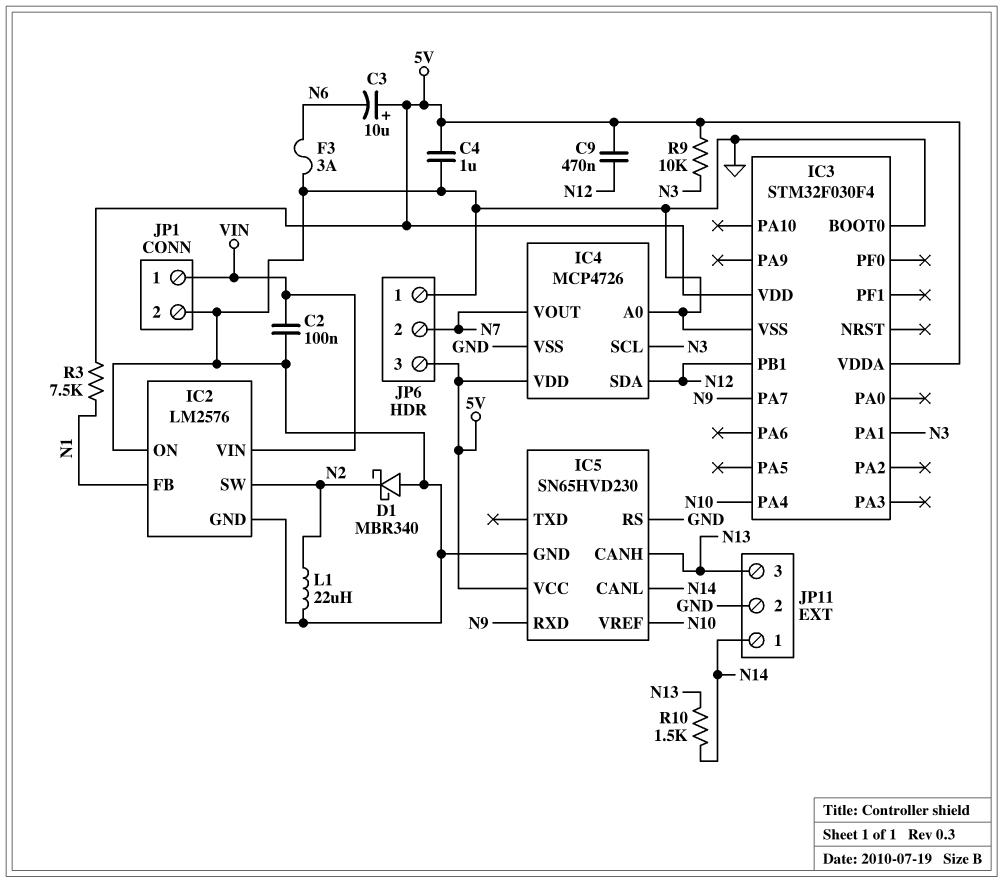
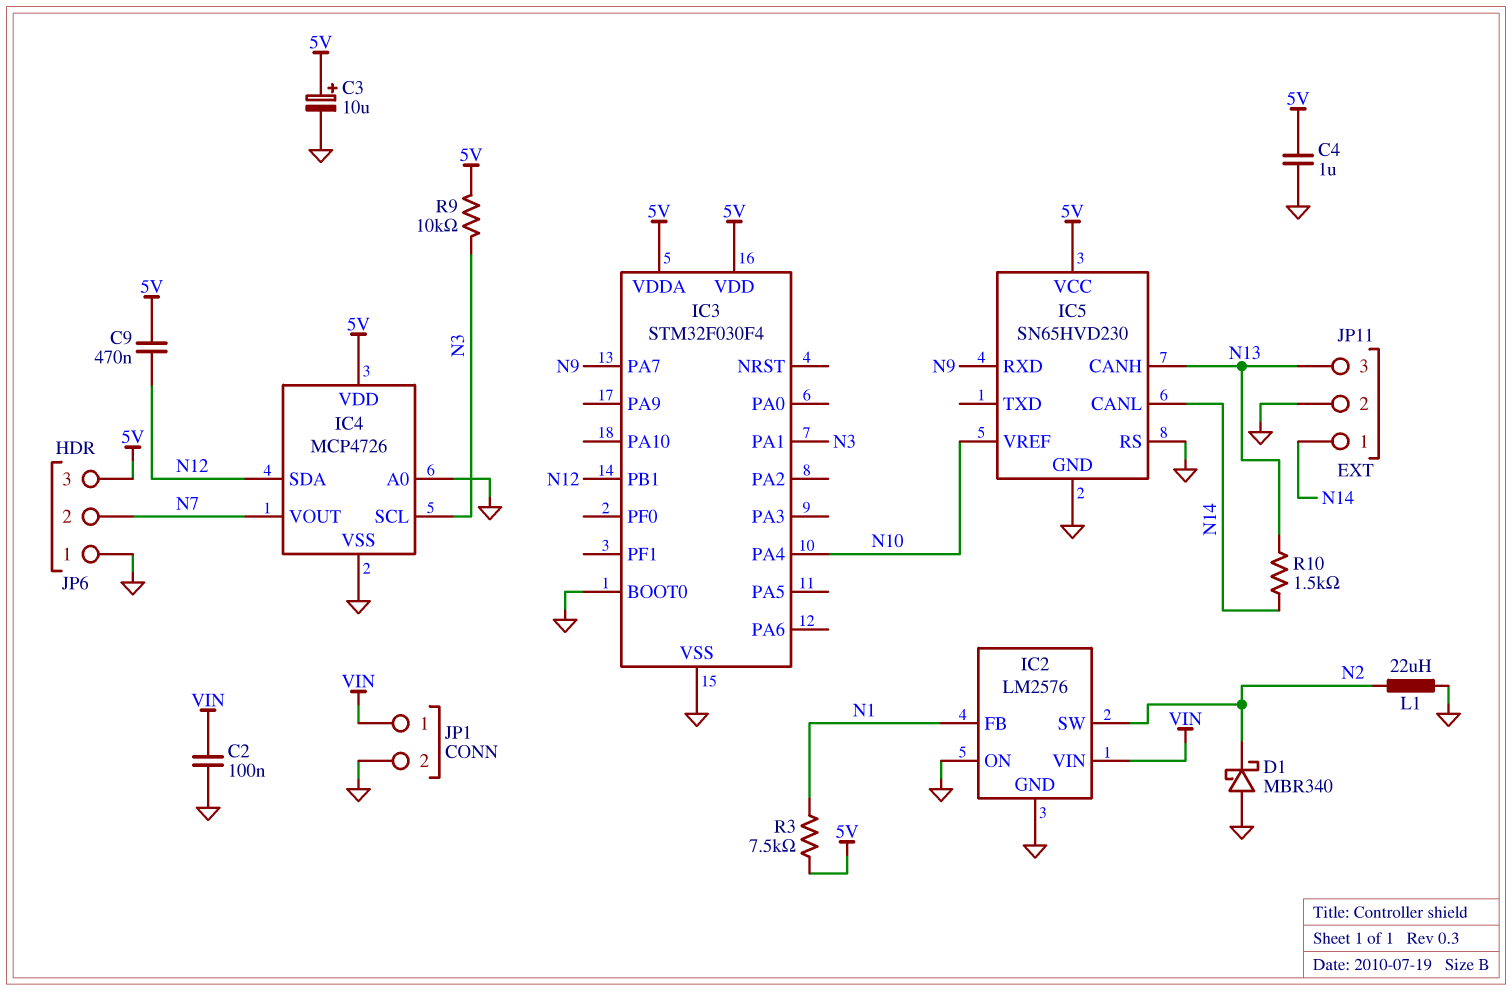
C3: 10uF (plus 5V, minus N6) -> 10uF (plus 5V, minus GND)
F3: 3A (GND, N6) -> none

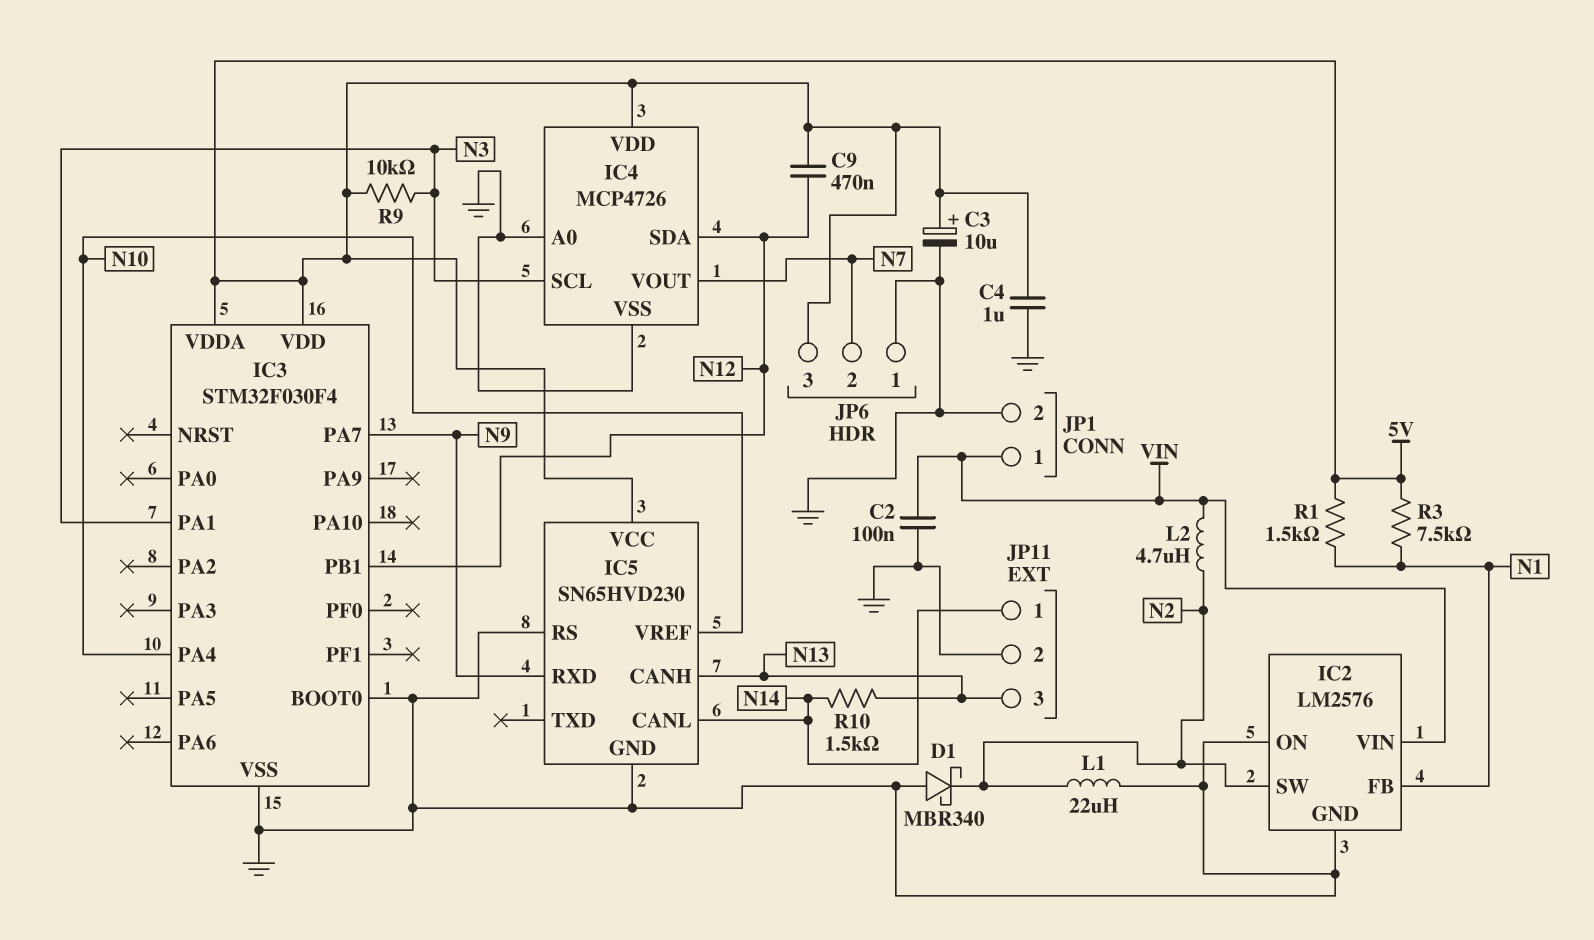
L2: none -> 4.7uH (N2, VIN)
R1: none -> 1.5k (5V, N1)

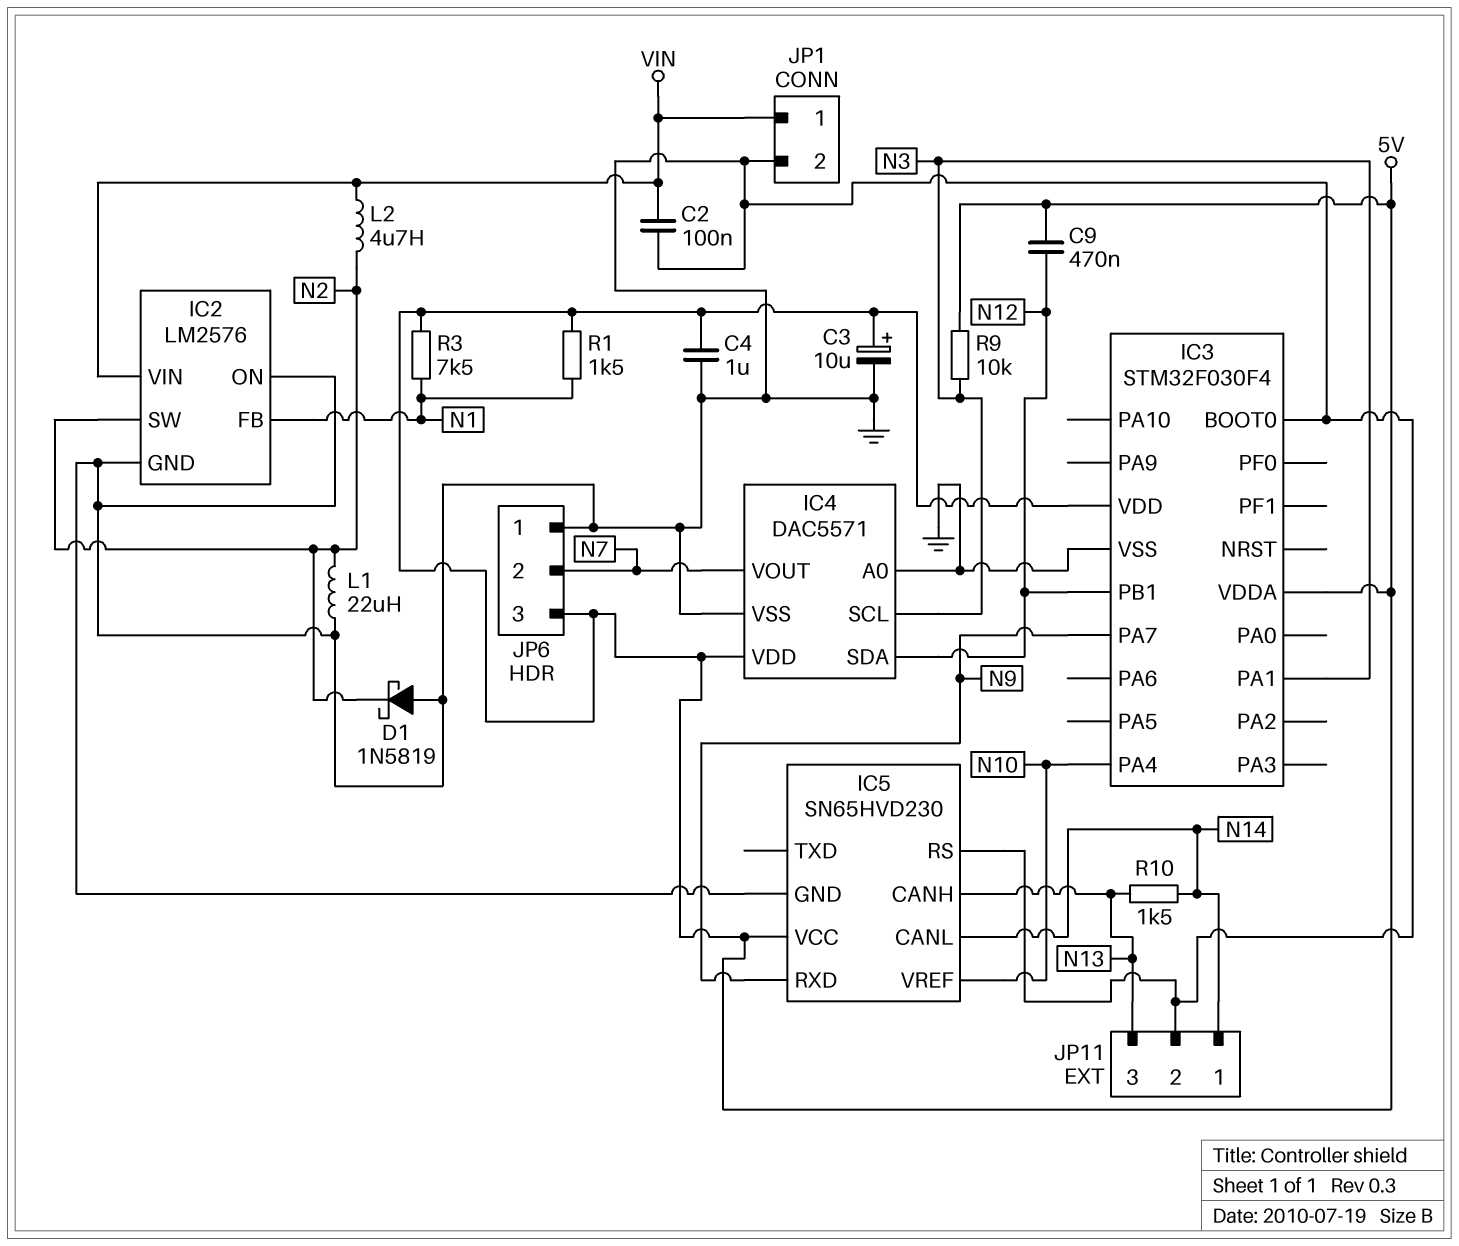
D1: schottky MBR340 (A GND, K N2) -> schottky 1N5819 (A GND, K N2)
IC4: MCP4726 -> DAC5571

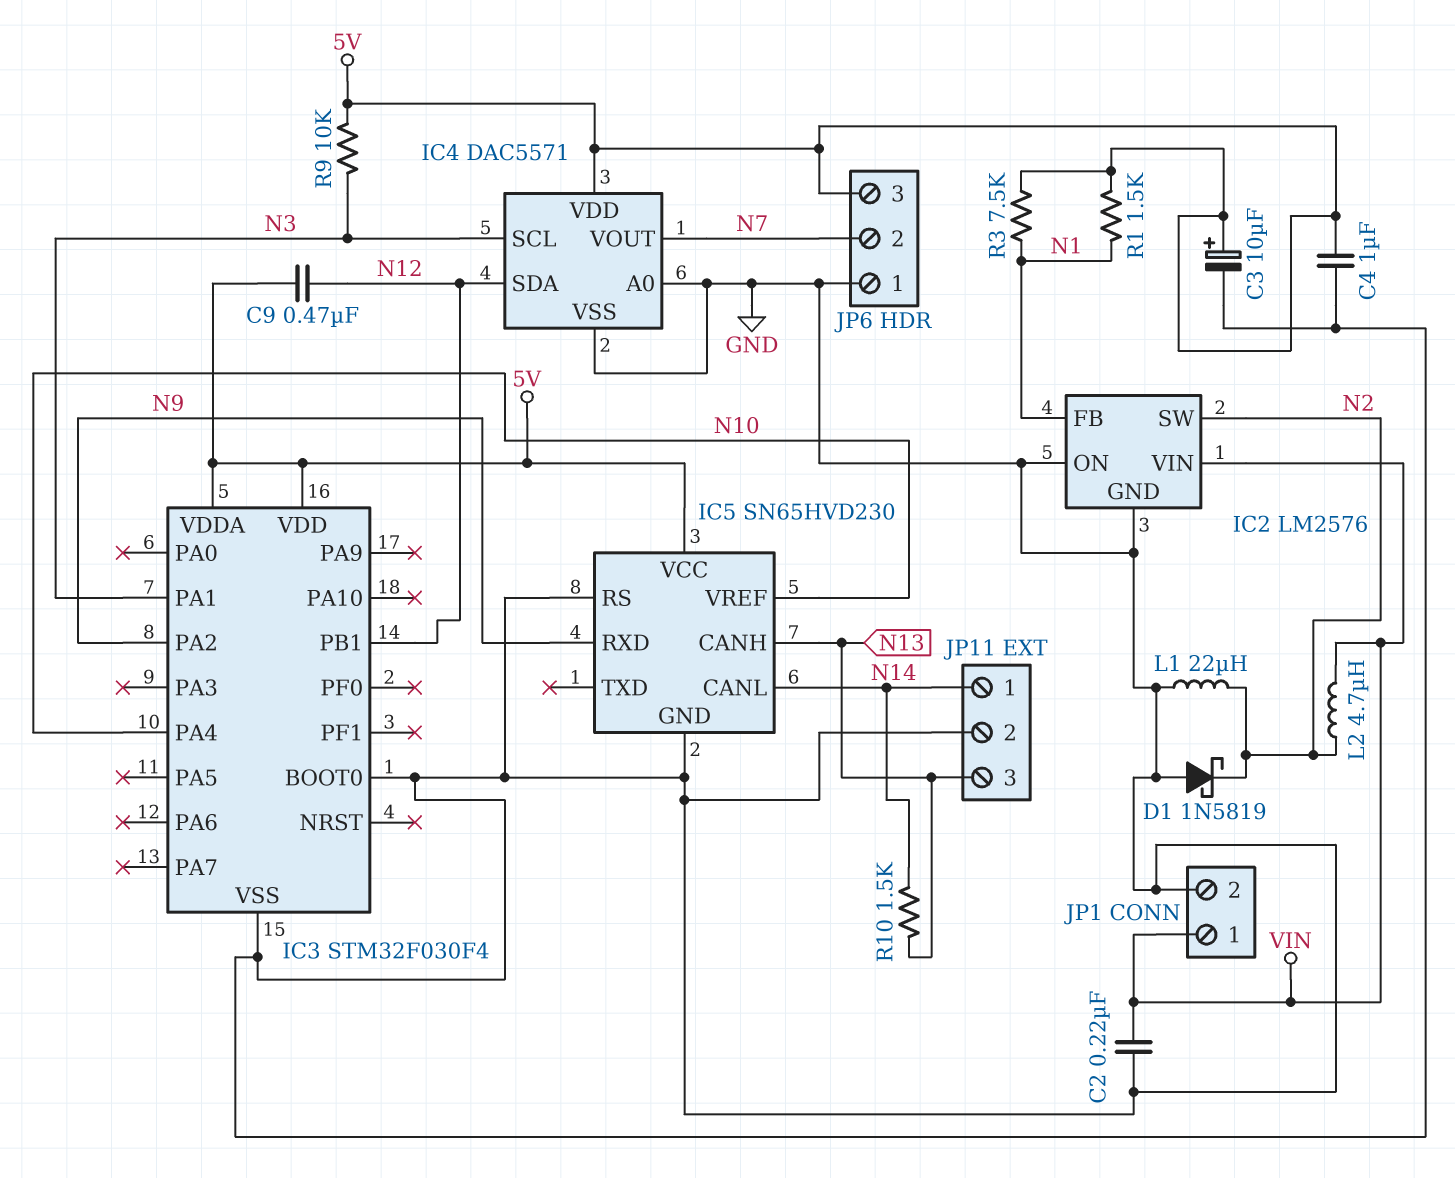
C2: 100nF (GND, VIN) -> 220nF (GND, VIN)
IC3 pin PA2: none -> N9
IC3 pin PA7: N9 -> none

